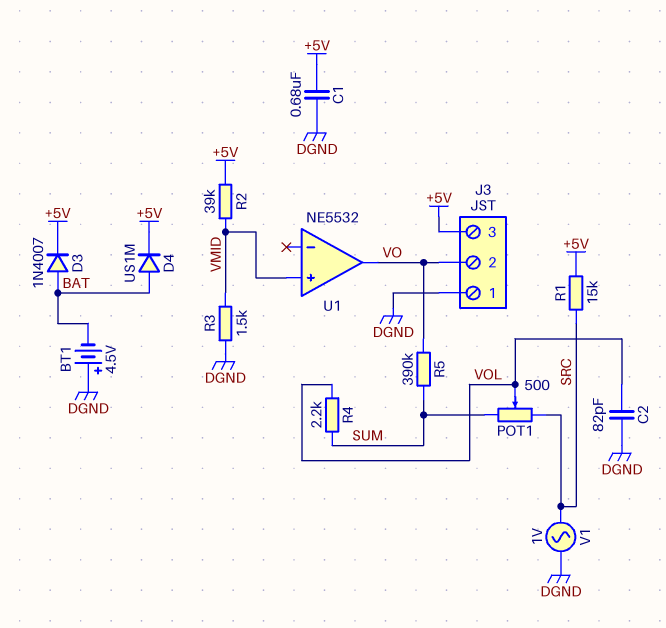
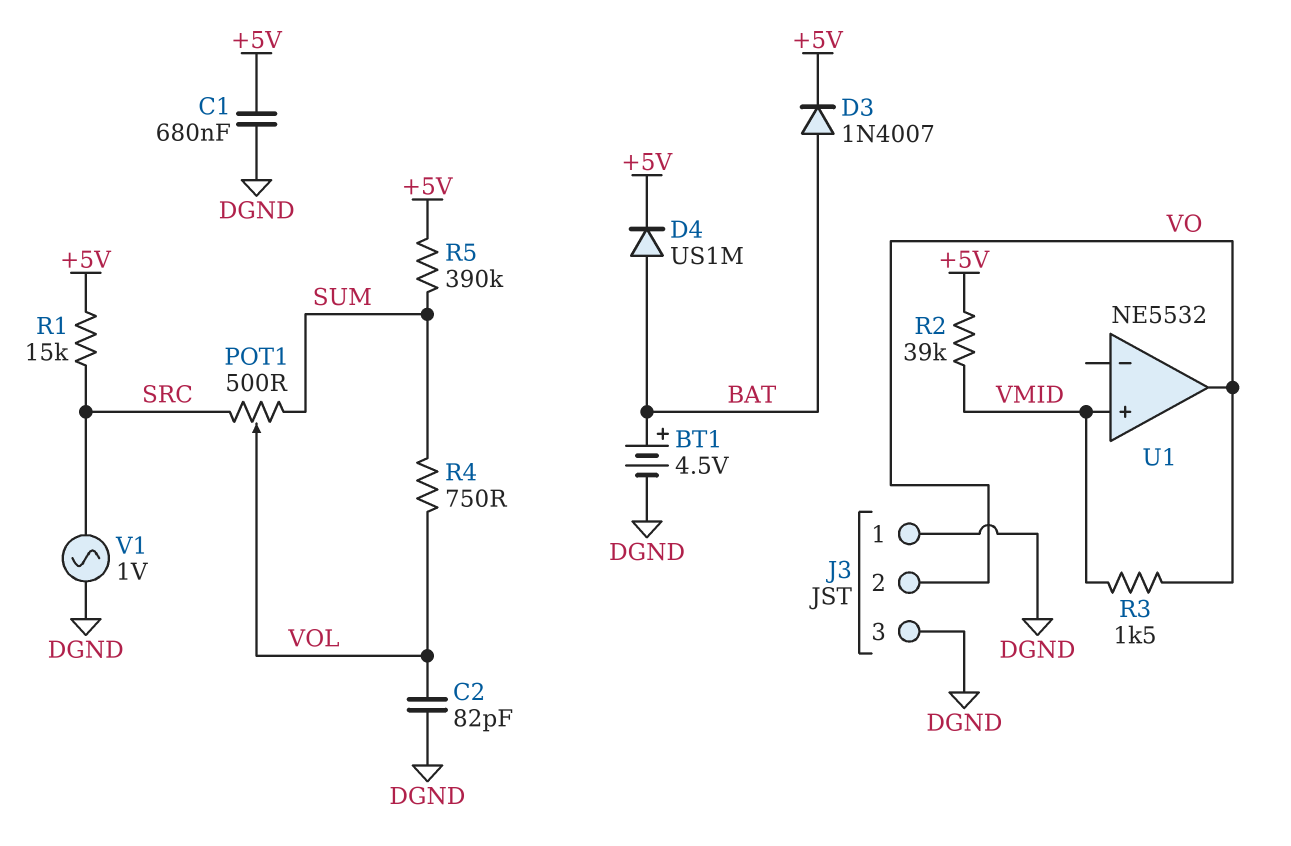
BT1: 4.5V (plus DGND, minus BAT) -> 4.5V (plus BAT, minus DGND)
J3 pin 3: +5V -> DGND
R3: 1.5k (DGND, VMID) -> 1.5k (VMID, VO)
R4: 2.2k (SUM, VOL) -> 750 (SUM, VOL)
R5: 390k (SUM, VO) -> 390k (+5V, SUM)

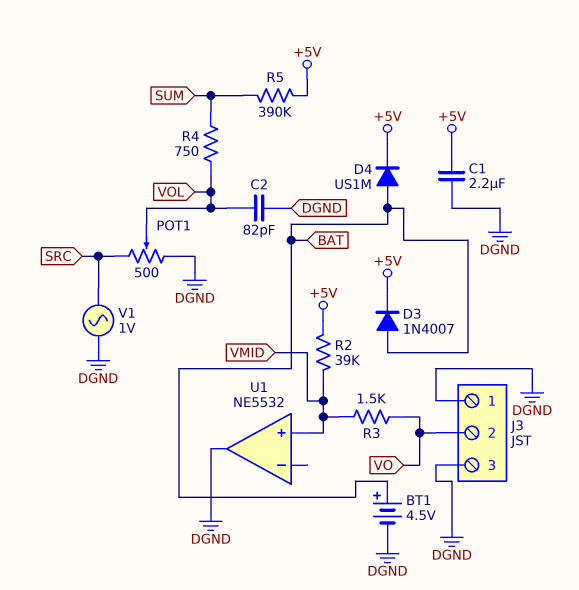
C1: 680nF (+5V, DGND) -> 2.2uF (+5V, DGND)
POT1: 500 (SRC, SUM, wiper VOL) -> 500 (DGND, SRC, wiper VOL)
R1: 15k (+5V, SRC) -> none
U1 pin out: VO -> DGND

